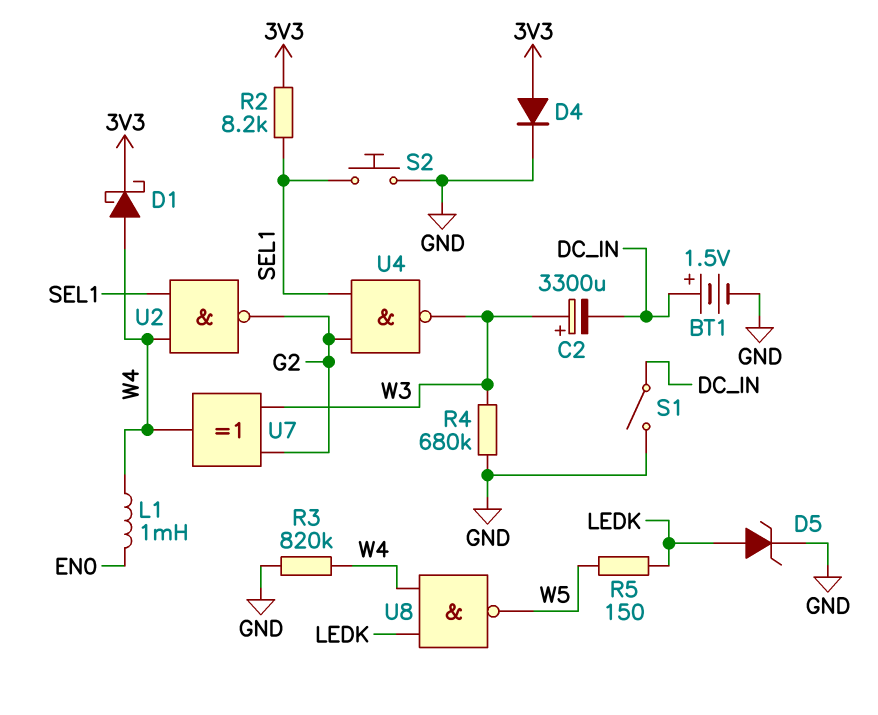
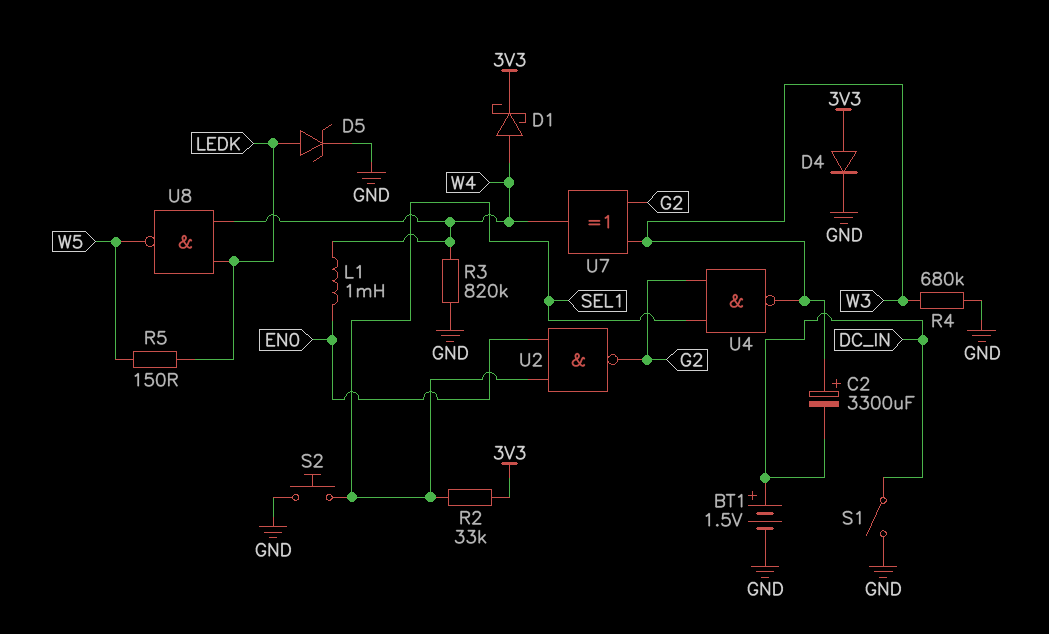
R2: 8.2k (3V3, SEL1) -> 33k (3V3, SEL1)
U2: NAND (in SEL1, in W4, out G2) -> NAND (in EN0, in SEL1, out G2)

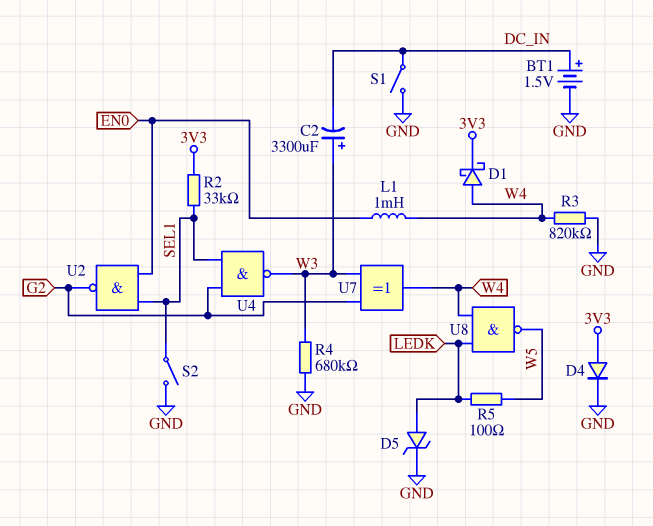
R5: 150 (LEDK, W5) -> 100 (LEDK, W5)
S2: button (GND, SEL1) -> switch (GND, SEL1)

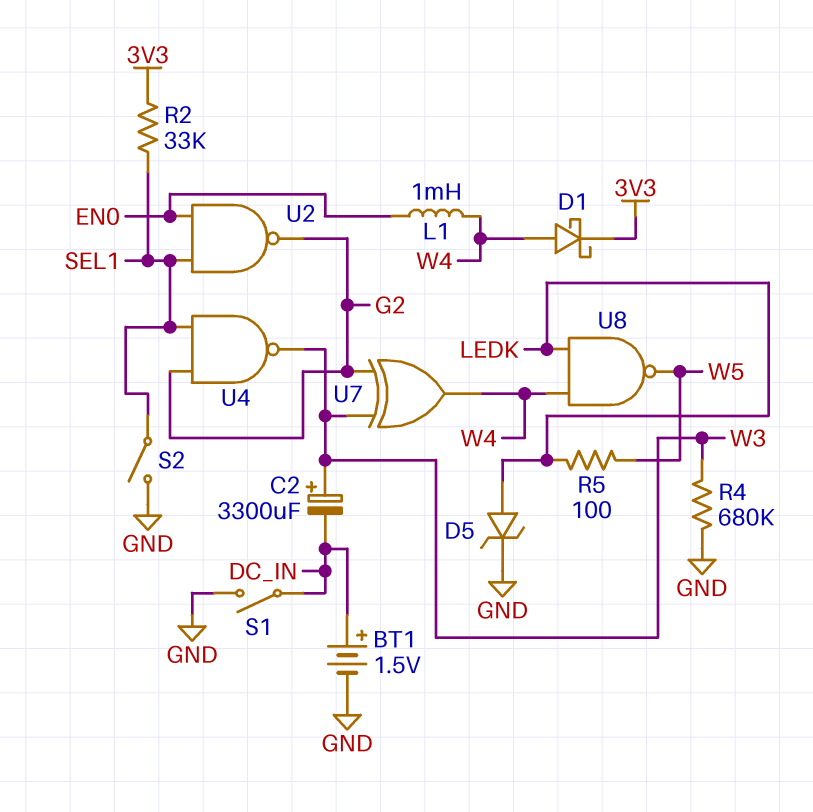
D4: diode (A 3V3, K GND) -> none
R3: 820k (GND, W4) -> none

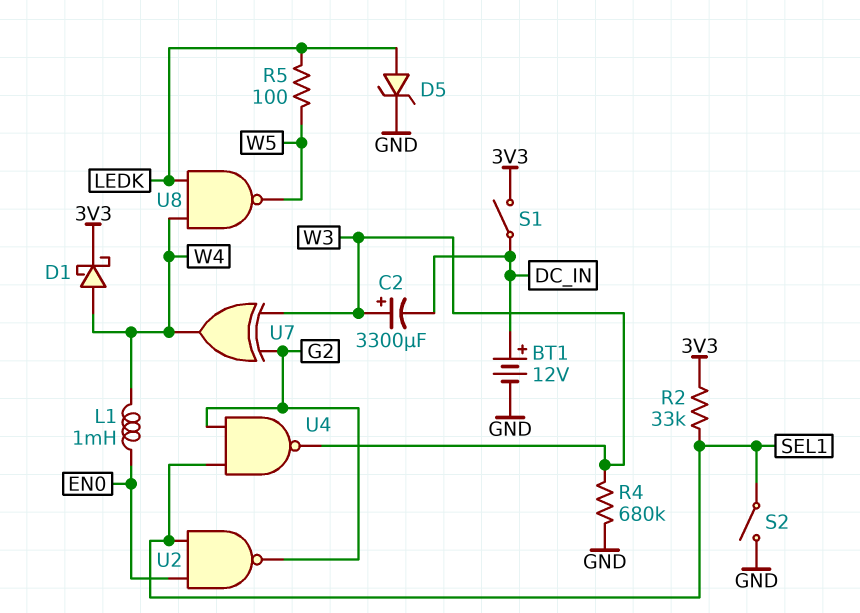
BT1: 1.5V (plus DC_IN, minus GND) -> 12V (plus DC_IN, minus GND)
S1: switch (DC_IN, GND) -> switch (3V3, DC_IN)

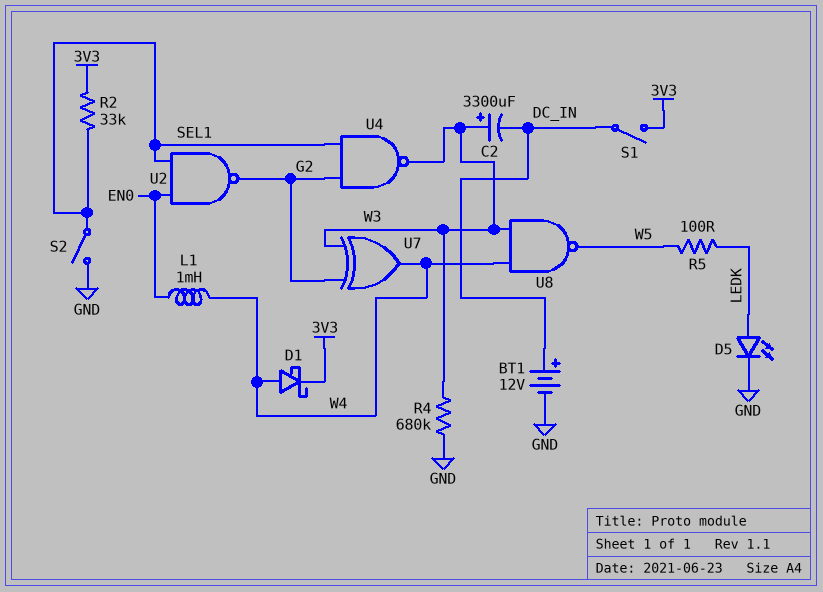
D5: zener (A LEDK, K GND) -> LED (A LEDK, K GND)
U8: NAND (in LEDK, in W4, out W5) -> NAND (in W3, in W4, out W5)

